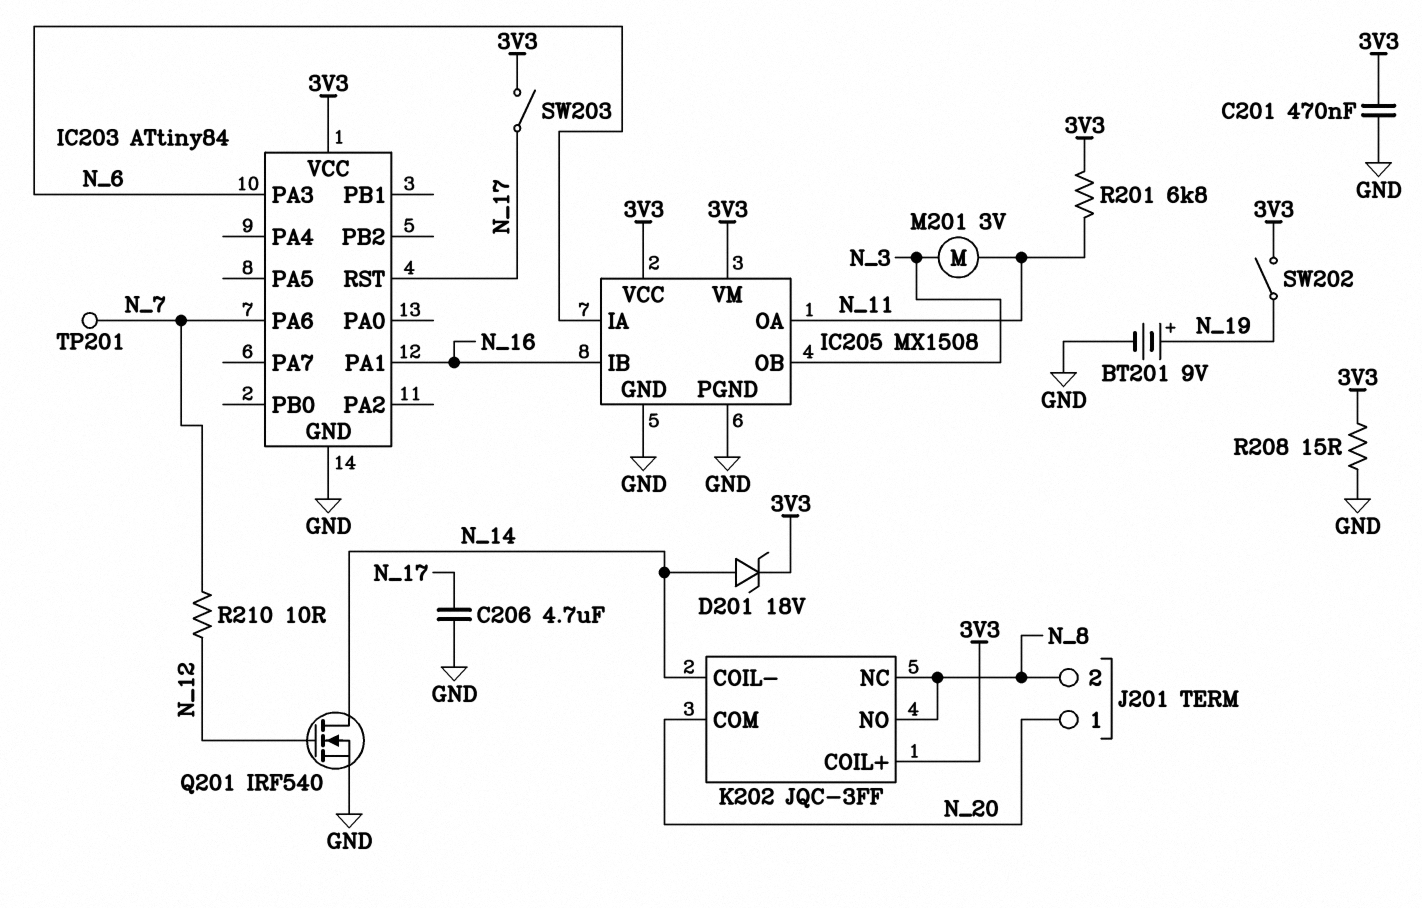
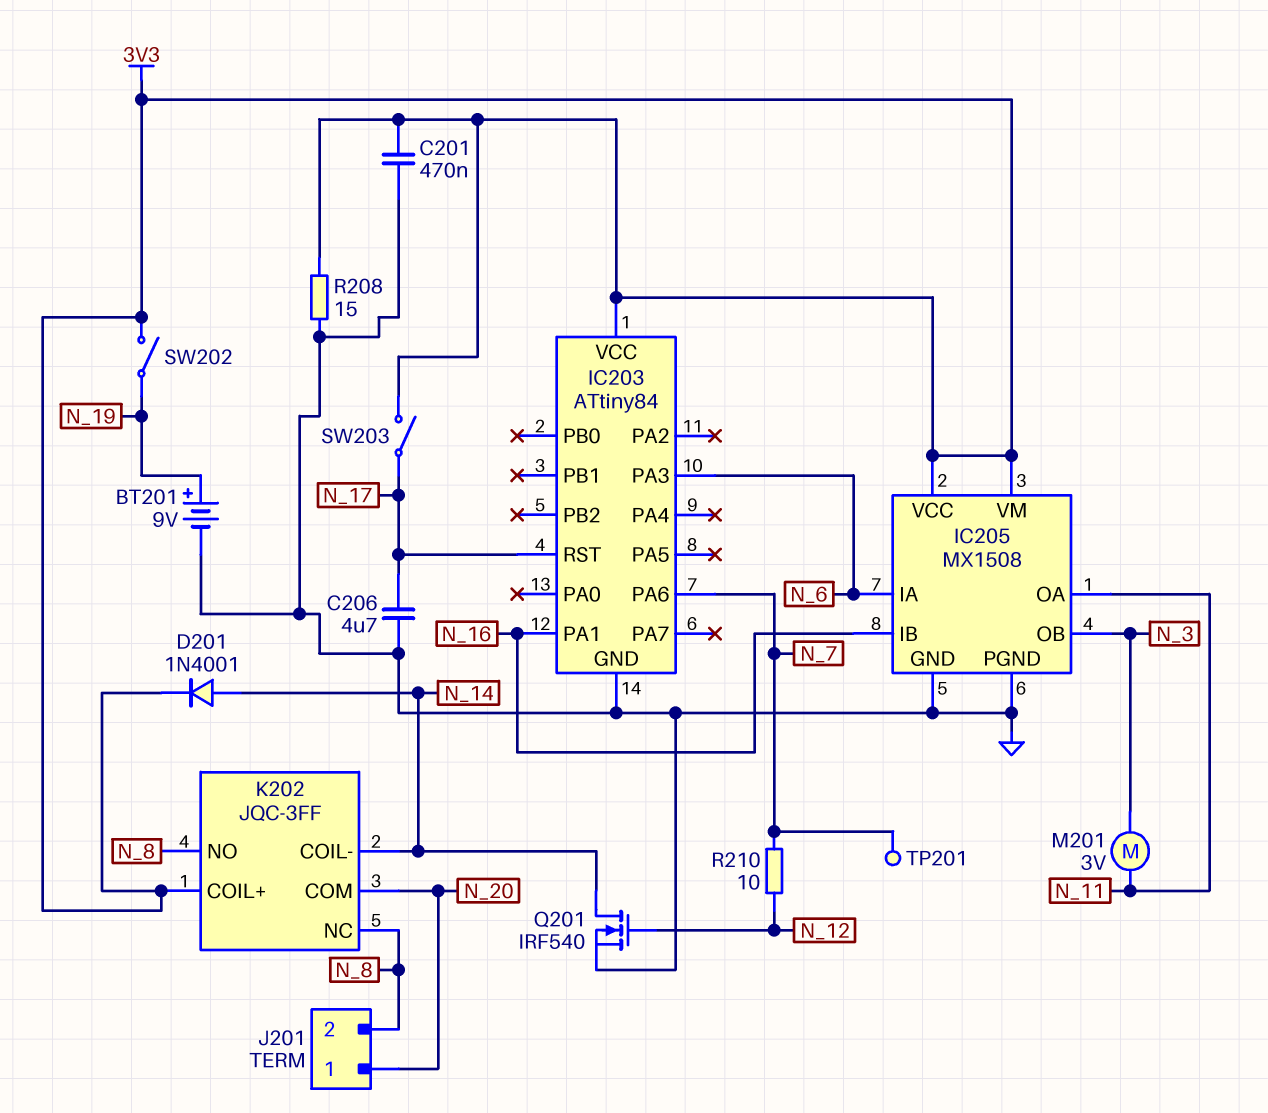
D201: zener 18V (A N_14, K 3V3) -> diode 1N4001 (A N_14, K 3V3)
R201: 6.8k (3V3, N_11) -> none

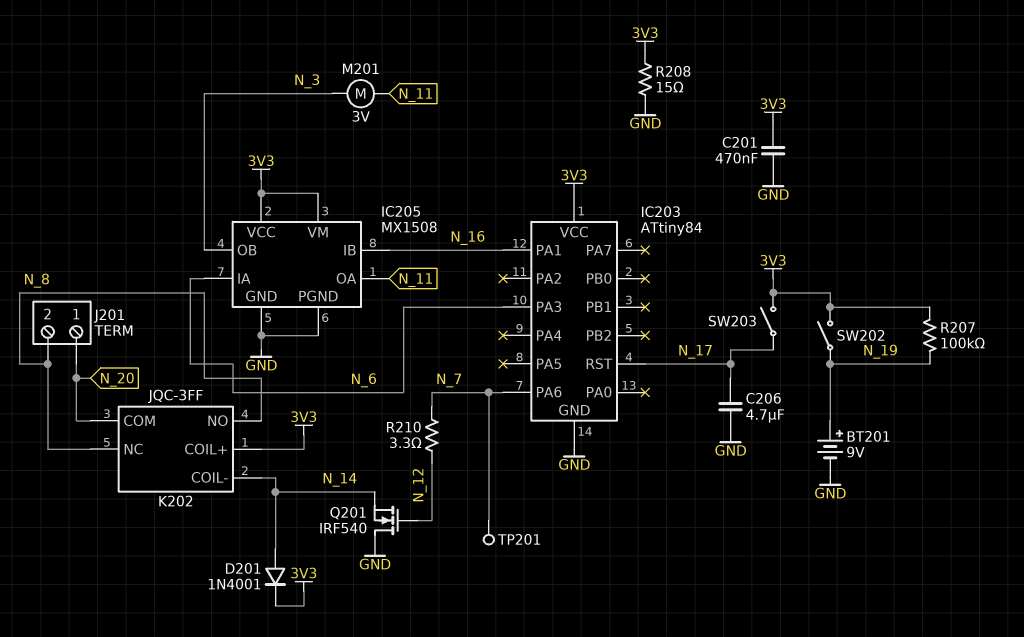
Q201: NMOS IRF540 (G N_12, D N_14, S GND) -> NMOS IRF540 (G N_12, D GND, S N_14)
R207: none -> 100k (3V3, N_19)
R210: 10 (N_7, N_12) -> 3.3 (N_7, N_12)

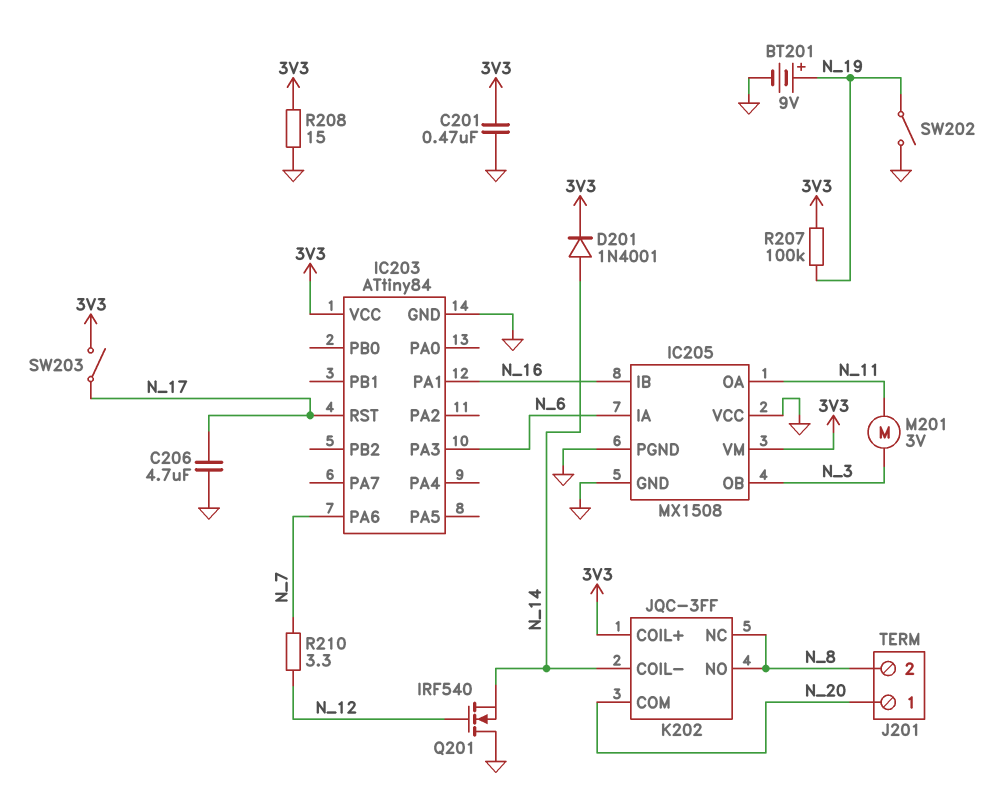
IC205 pin VCC: 3V3 -> GND
SW202: switch (3V3, N_19) -> switch (GND, N_19)
TP201: test point (N_7) -> none

